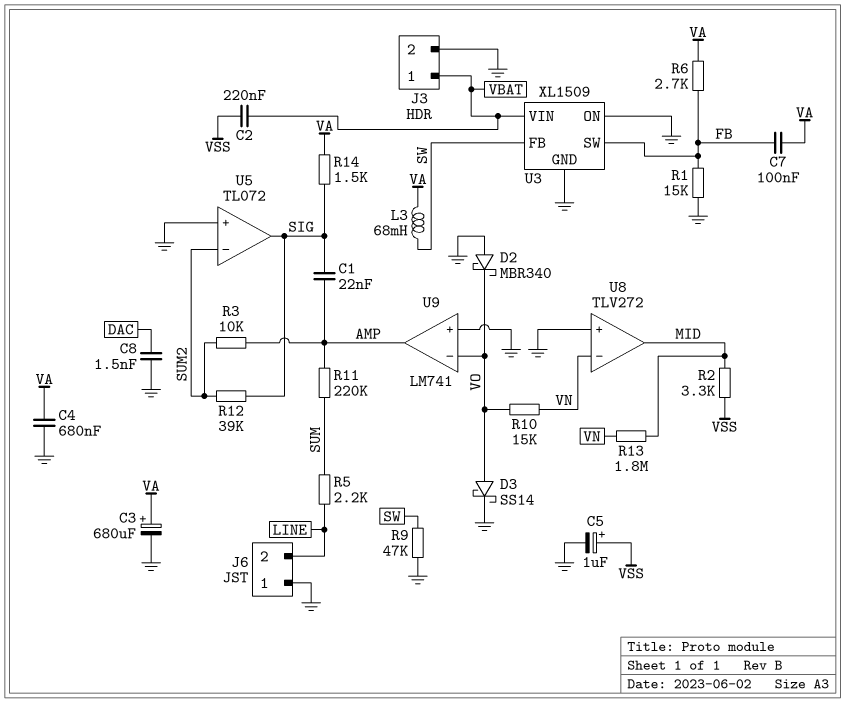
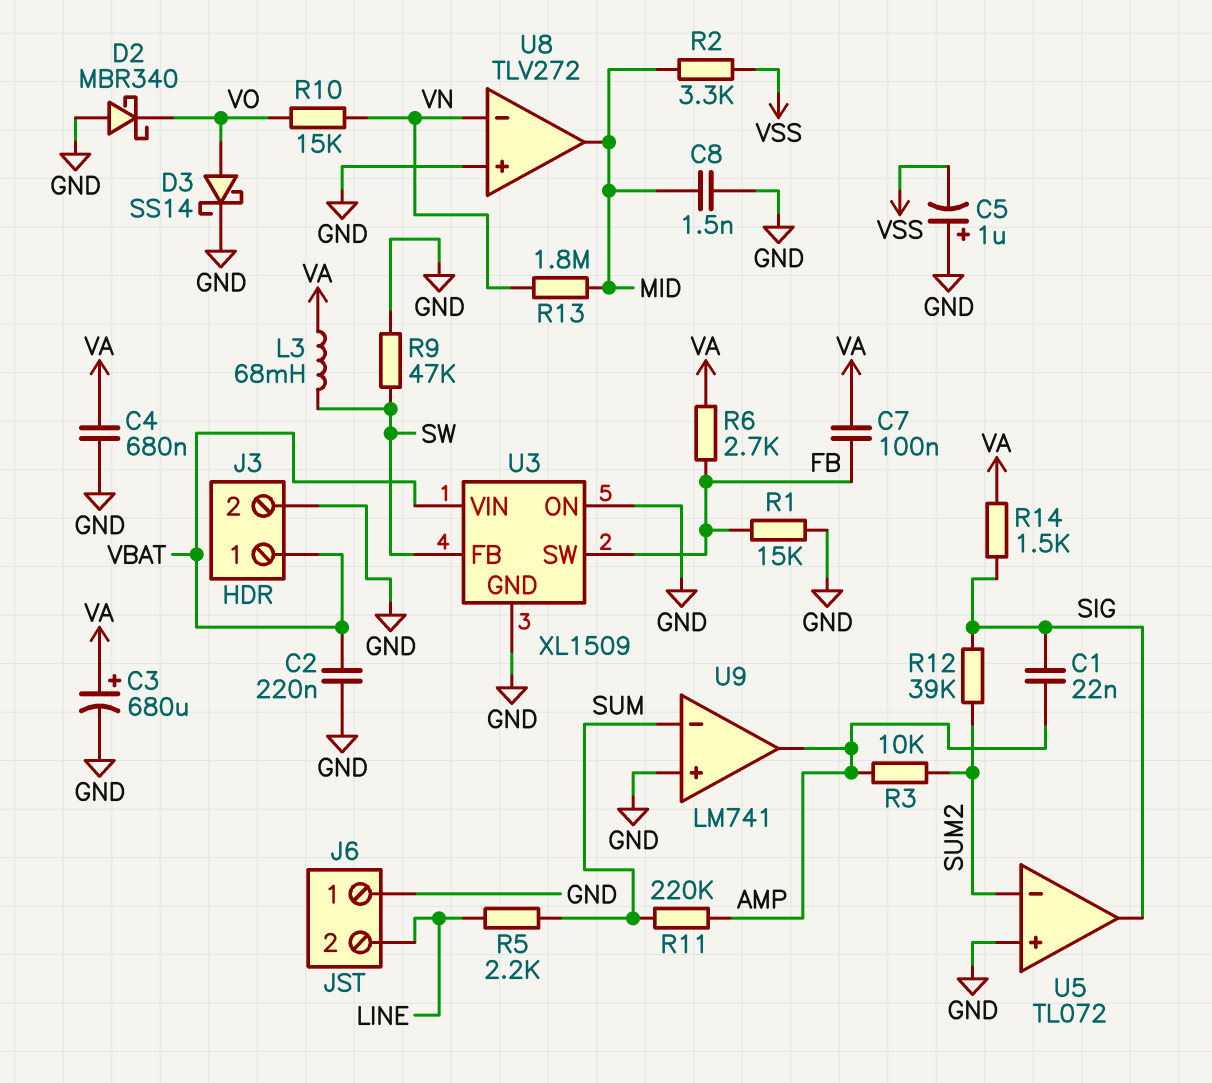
C2: 220nF (VBAT, VSS) -> 220nF (GND, VBAT)
C5: 1uF (plus VSS, minus GND) -> 1uF (plus GND, minus VSS)
C8: 1.5nF (DAC, GND) -> 1.5nF (GND, MID)
U9 pin in-: VO -> SUM

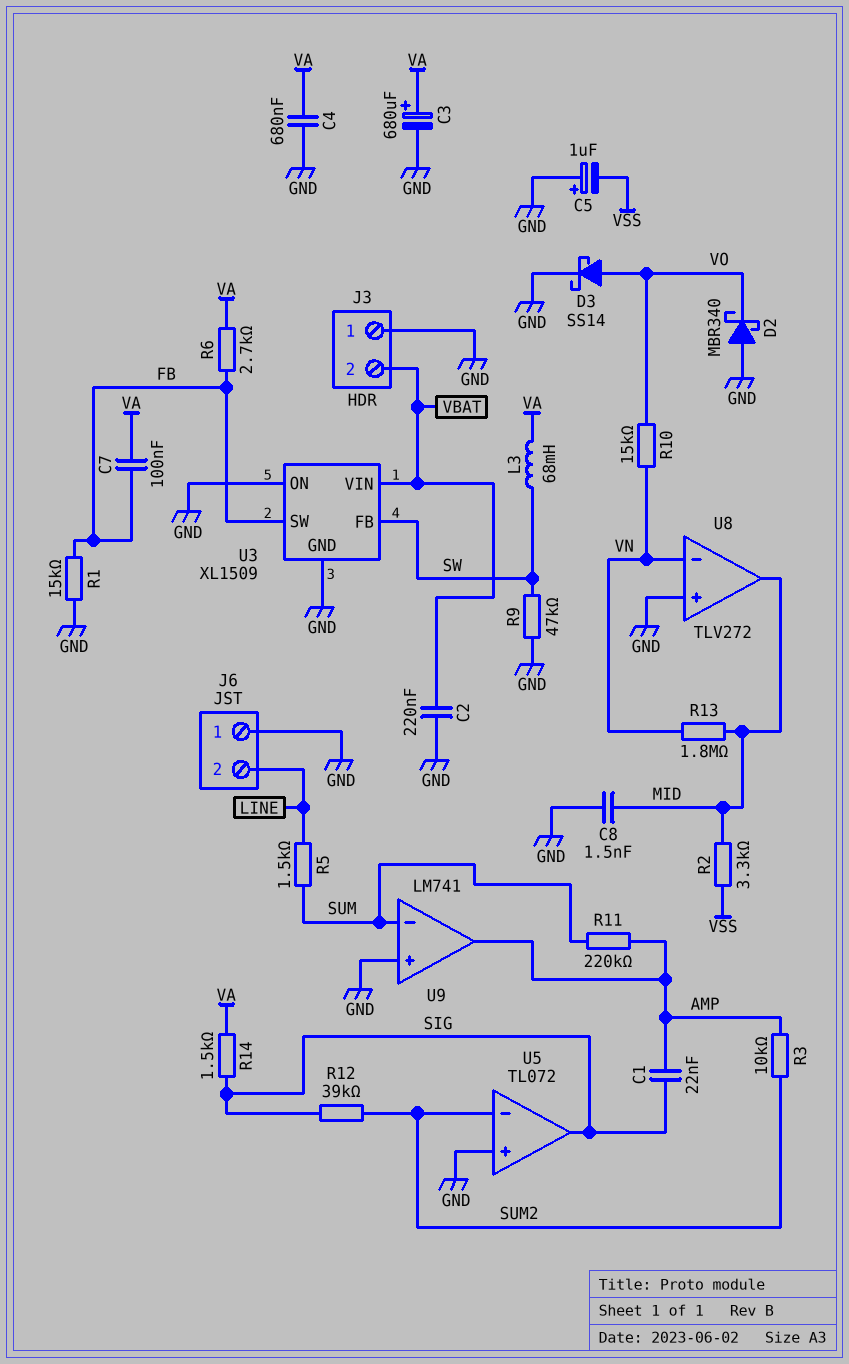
J3 pin 1: VBAT -> GND
J3 pin 2: GND -> VBAT
R5: 2.2k (LINE, SUM) -> 1.5k (LINE, SUM)

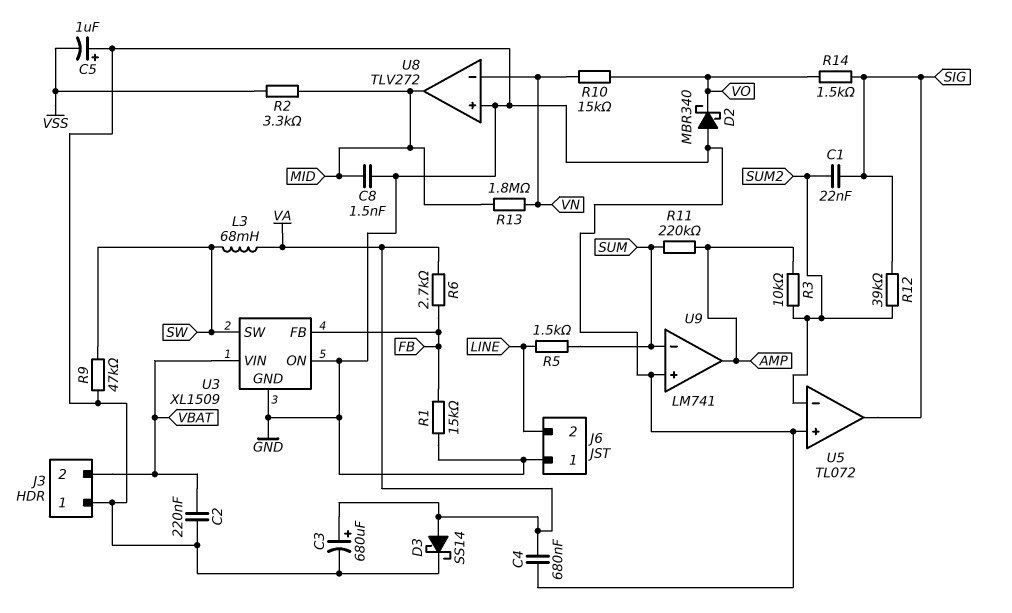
C1: 22nF (AMP, SIG) -> 22nF (SIG, SUM2)
C7: 100nF (FB, VA) -> none
D3: schottky SS14 (A VO, K GND) -> schottky SS14 (A VA, K GND)
R14: 1.5k (SIG, VA) -> 1.5k (SIG, VO)
U3 pin FB: SW -> FB
U3 pin SW: FB -> SW

